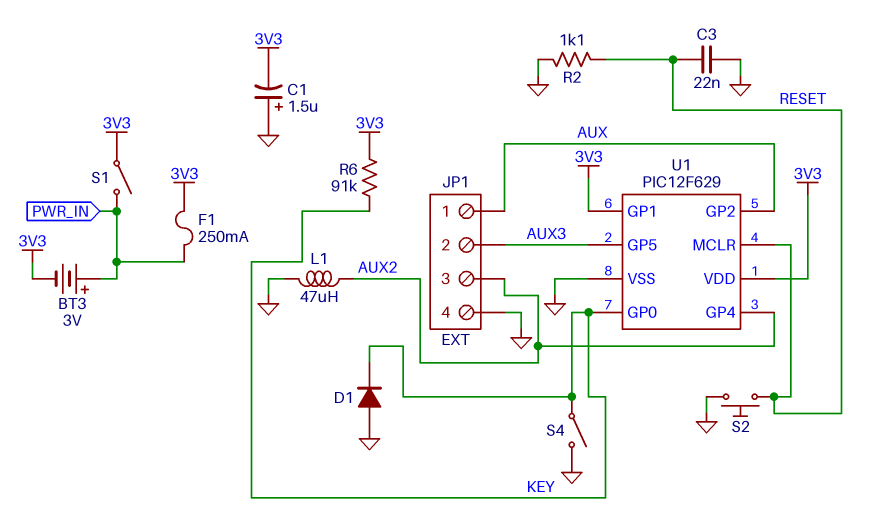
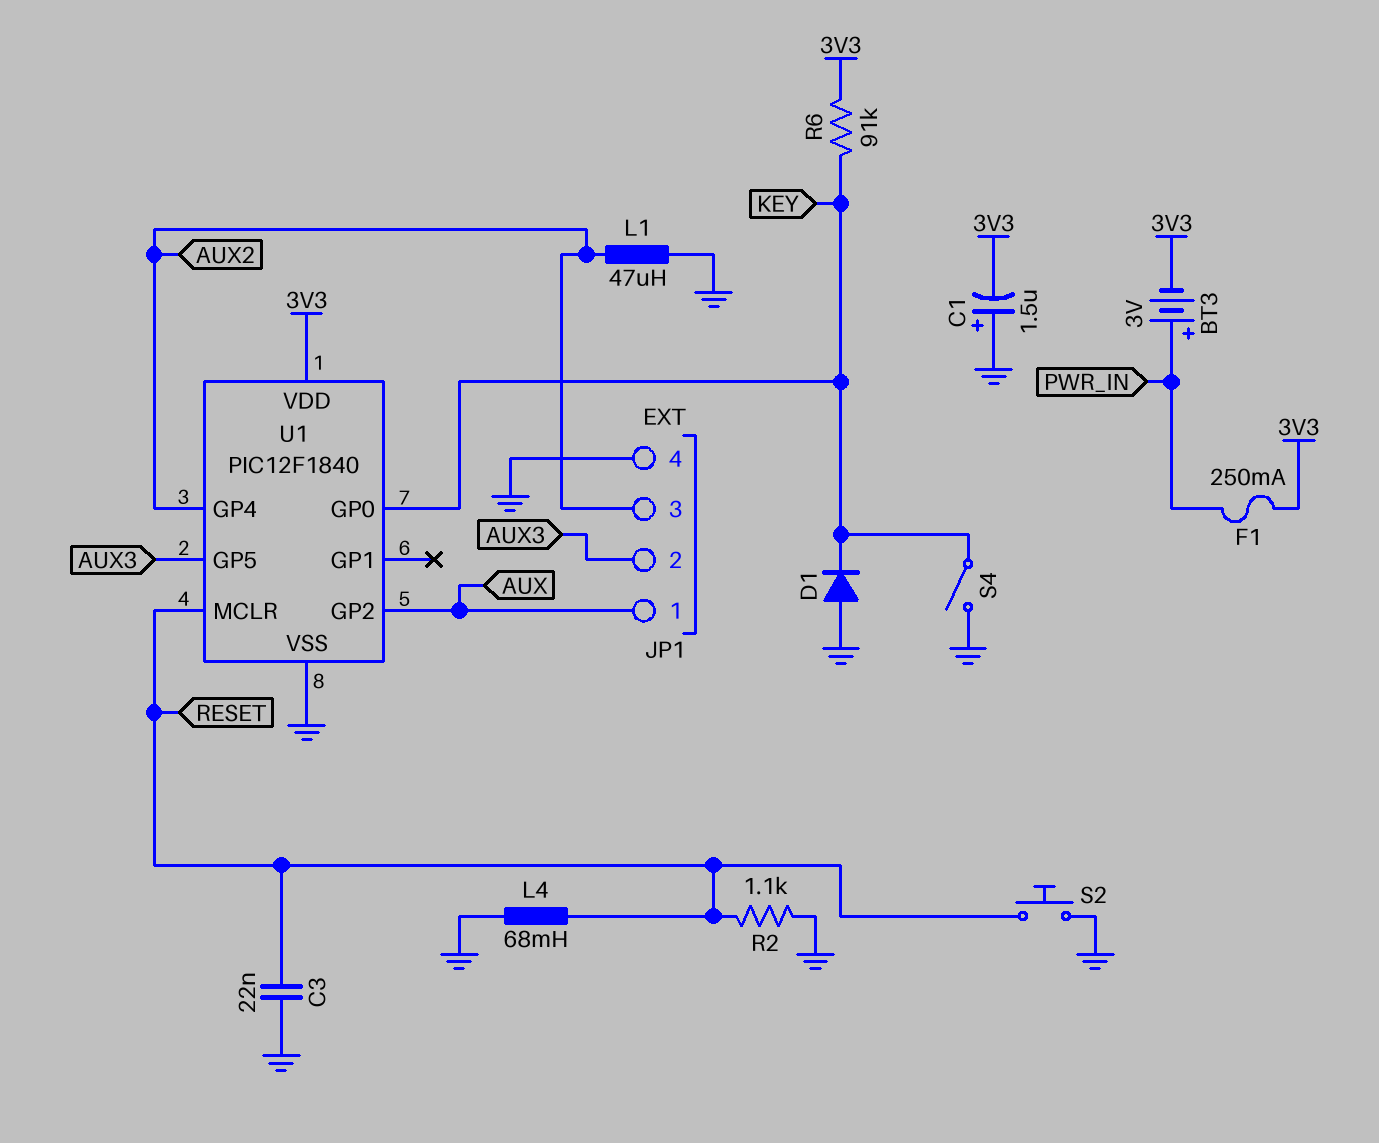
L4: none -> 68mH (GND, RESET)
S1: switch (3V3, PWR_IN) -> none
U1: PIC12F629 -> PIC12F1840
U1 pin GP1: 3V3 -> none

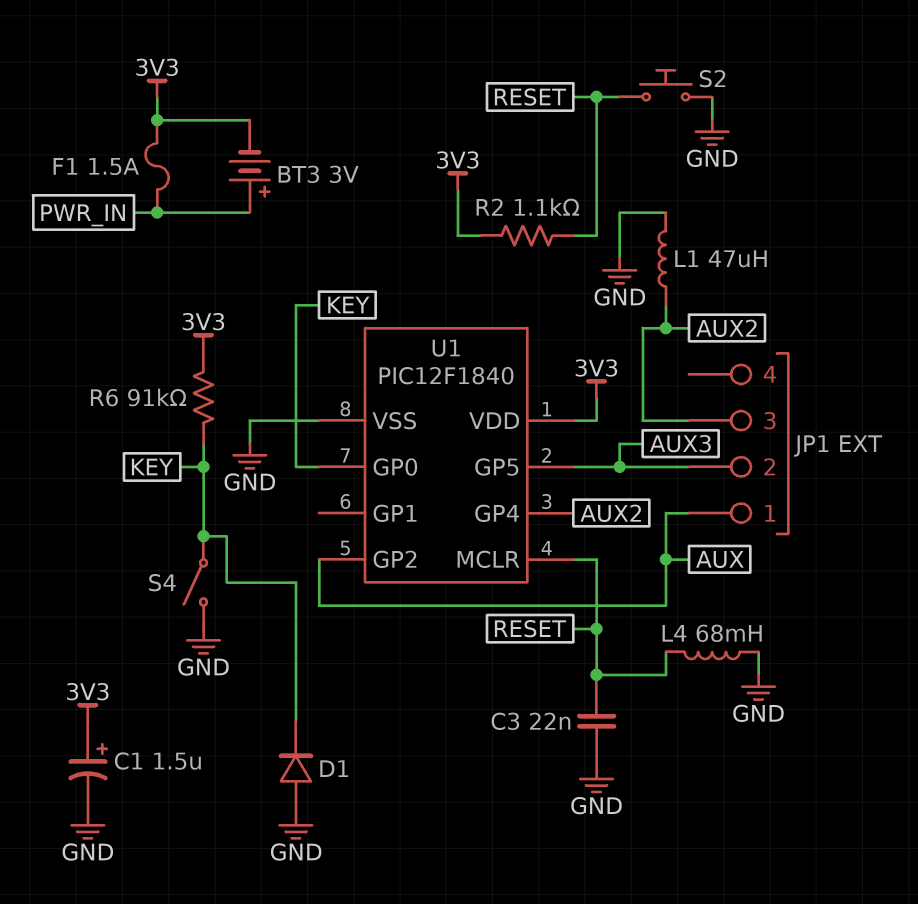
C1: 1.5uF (plus GND, minus 3V3) -> 1.5uF (plus 3V3, minus GND)
F1: 250mA (3V3, PWR_IN) -> 1.5A (3V3, PWR_IN)
JP1 pin 4: GND -> none
R2: 1.1k (GND, RESET) -> 1.1k (3V3, RESET)

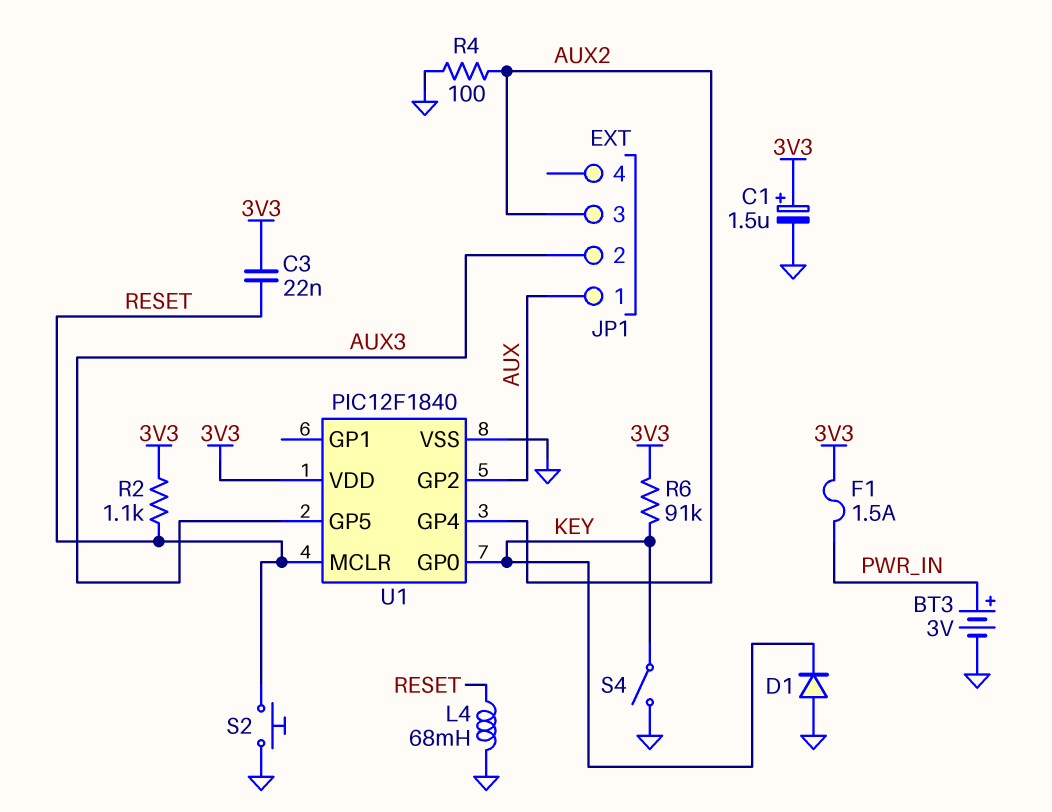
BT3: 3V (plus PWR_IN, minus 3V3) -> 3V (plus PWR_IN, minus GND)
C3: 22nF (GND, RESET) -> 22nF (3V3, RESET)
L1: 47uH (AUX2, GND) -> none
R4: none -> 100 (AUX2, GND)

